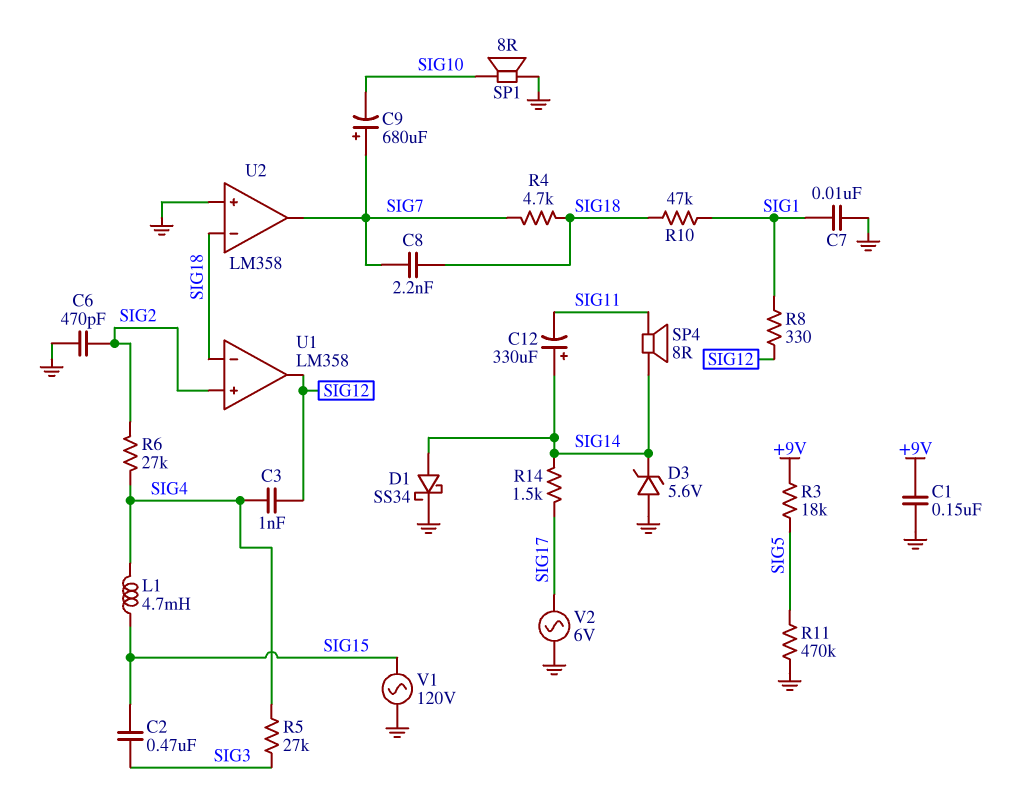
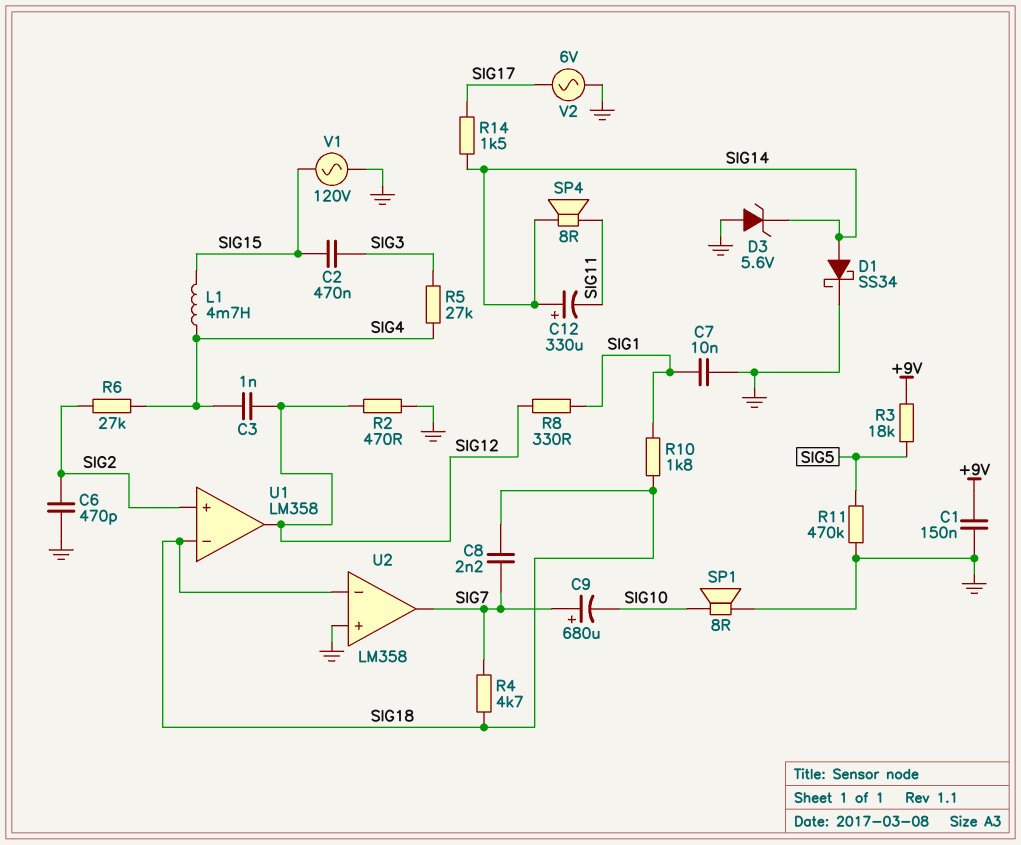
R2: none -> 470 (GND, SIG12)
R10: 47k (SIG1, SIG18) -> 1.8k (SIG1, SIG18)

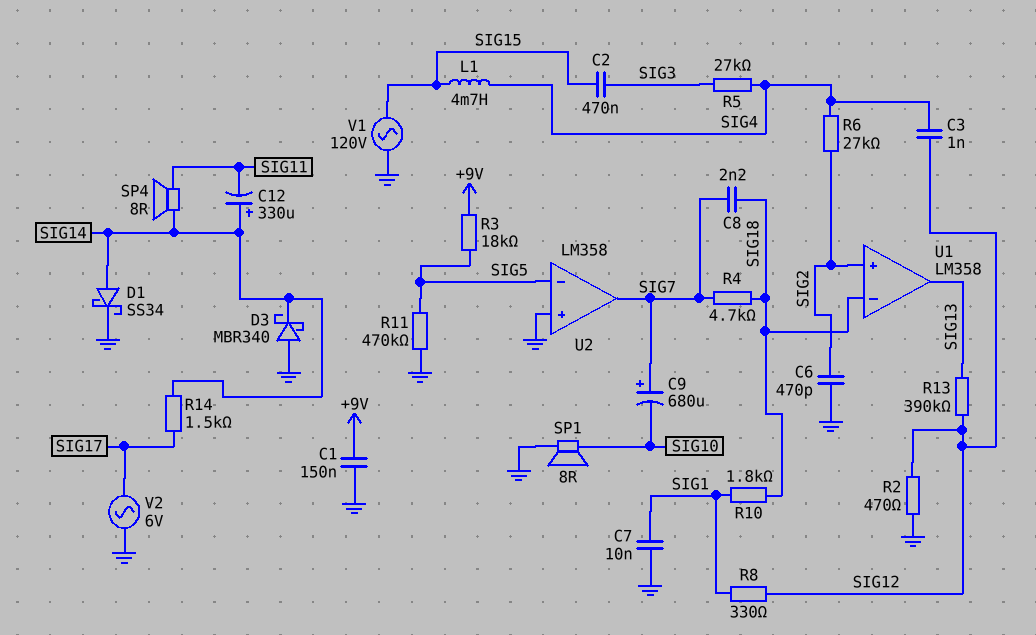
D3: zener 5.6V (A GND, K SIG14) -> schottky MBR340 (A GND, K SIG14)
R13: none -> 390k (SIG12, SIG13)
U1 pin out: SIG12 -> SIG13
U2 pin in-: SIG18 -> SIG5

